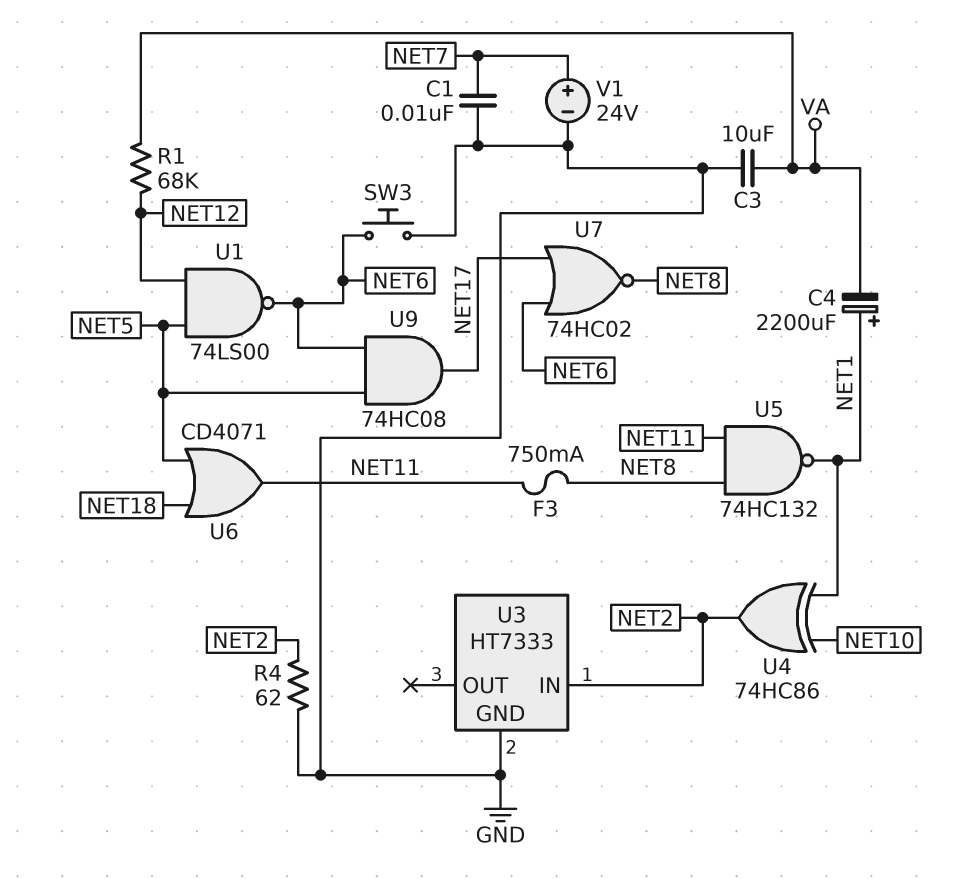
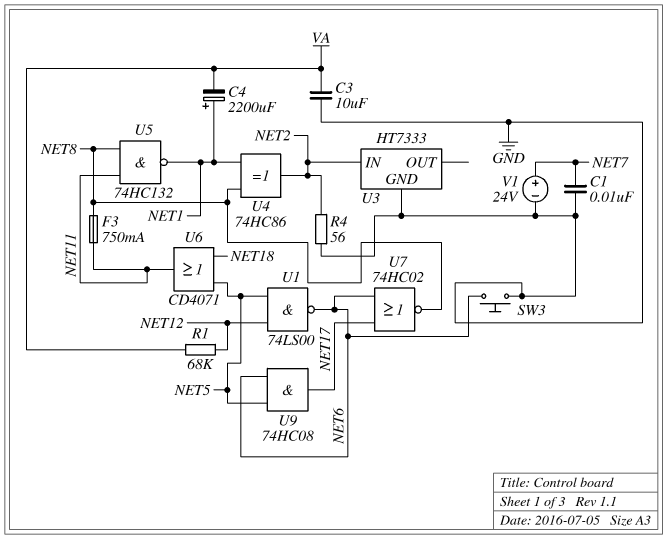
R4: 62 (GND, NET2) -> 56 (GND, NET2)
U4: XOR 74HC86 (in NET1, in NET10, out NET2) -> XOR 74HC86 (in NET1, in NET8, out NET2)

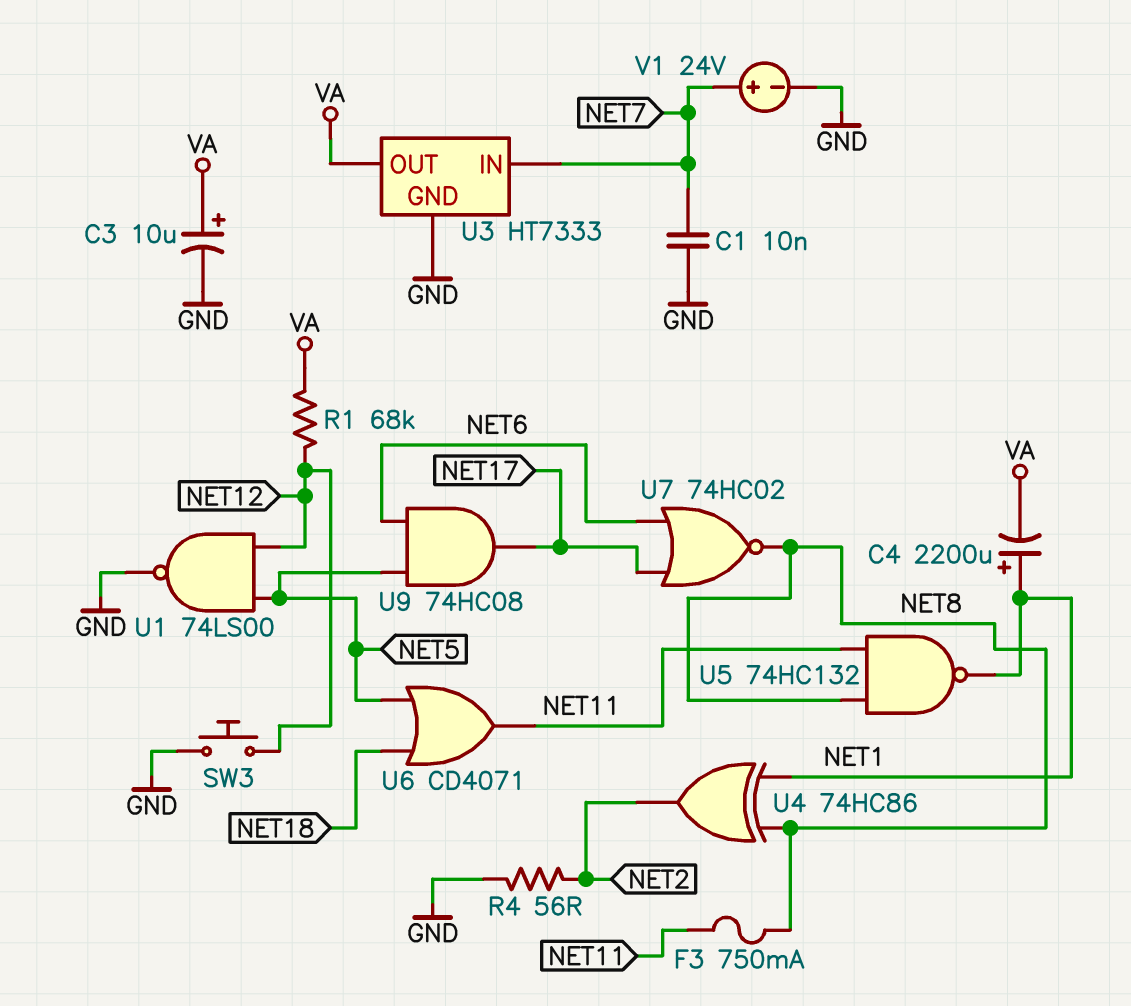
C3: 10uF (GND, VA) -> 10uF (plus VA, minus GND)
SW3: button (GND, NET6) -> button (GND, NET12)
U1: NAND 74LS00 (in NET5, in NET12, out NET6) -> NAND 74LS00 (in NET5, in NET12, out GND)
U3 pin IN: NET2 -> NET7
U3 pin OUT: none -> VA

